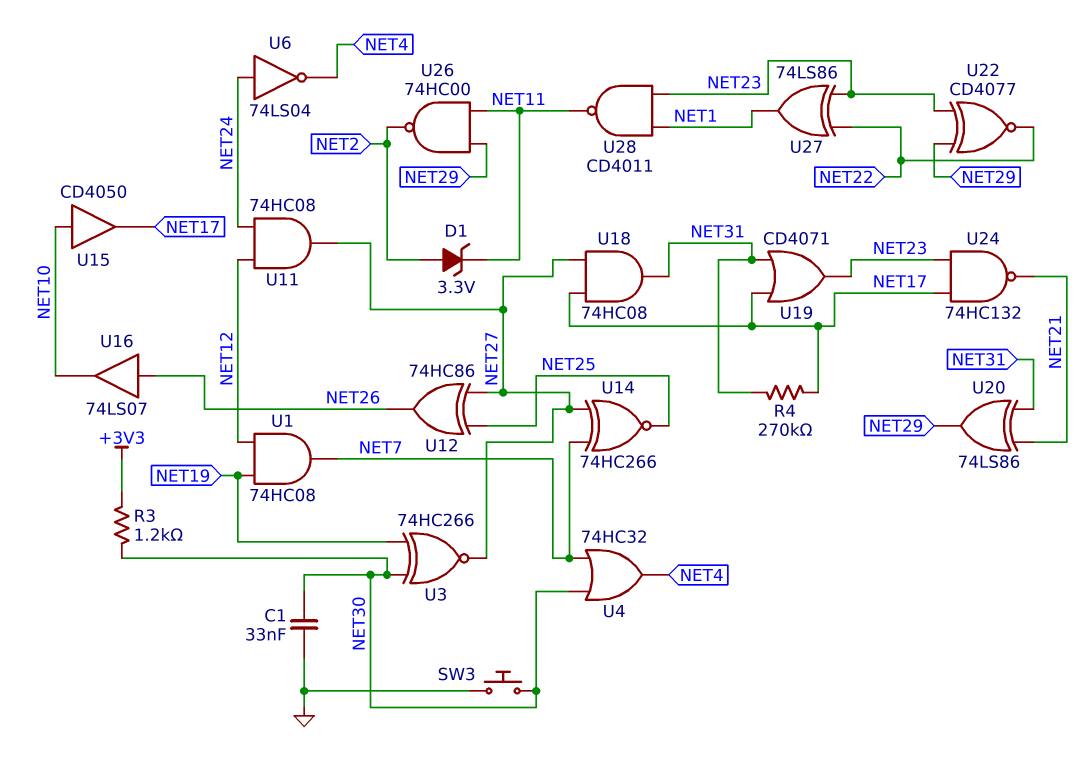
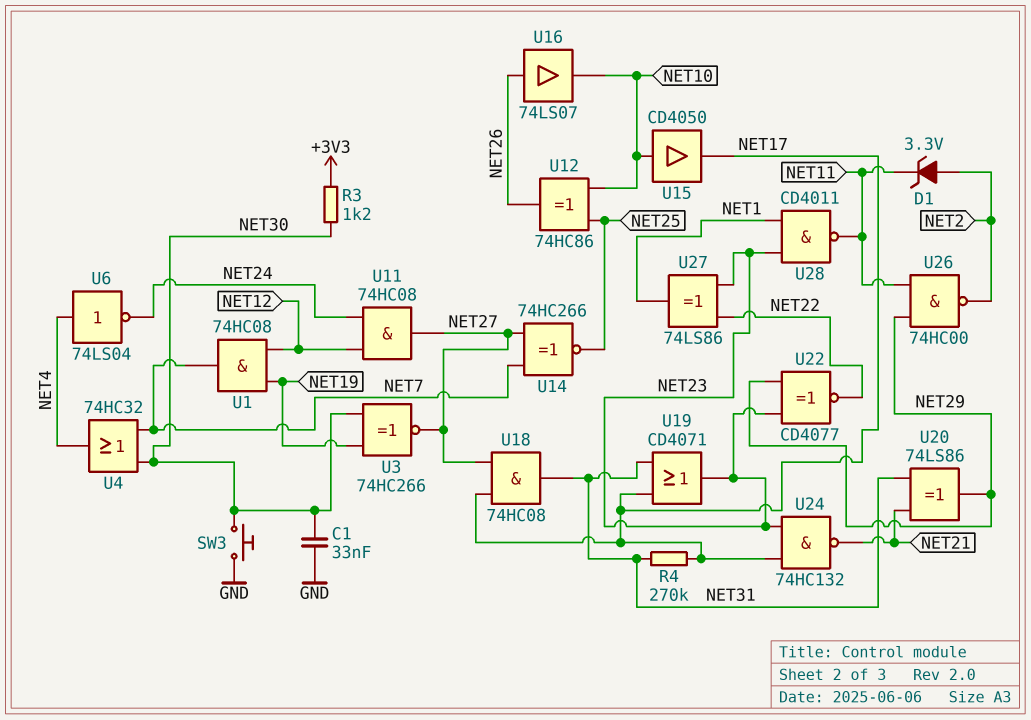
U6: NOT 74LS04 (in NET24, out NET4) -> NOT 74LS04 (in NET4, out NET24)
U12: XOR 74HC86 (in NET25, in NET27, out NET26) -> XOR 74HC86 (in NET10, in NET25, out NET26)

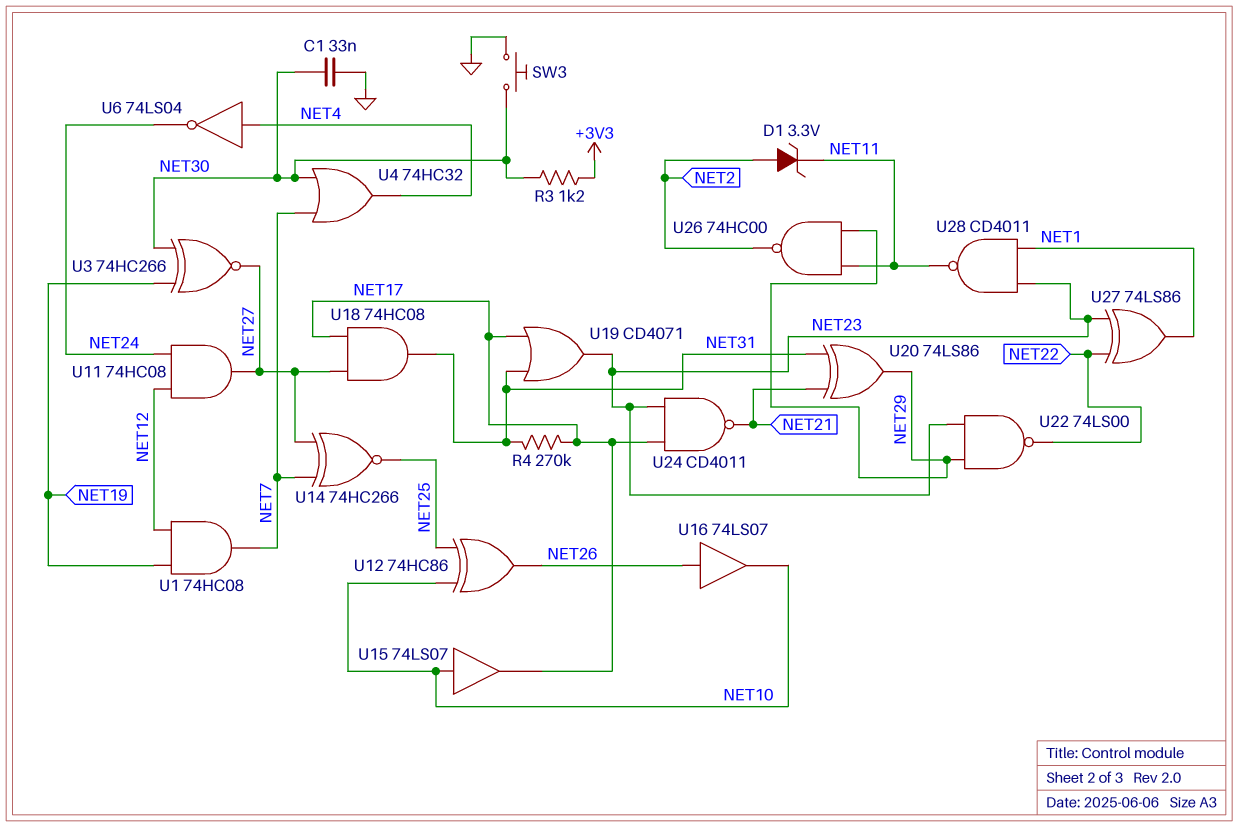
U15: buffer CD4050 (in NET10, out NET17) -> buffer 74LS07 (in NET10, out NET17)
U22: XNOR CD4077 (in NET23, in NET29, out NET22) -> NAND 74LS00 (in NET23, in NET29, out NET22)
U24: NAND 74HC132 (in NET17, in NET23, out NET21) -> NAND CD4011 (in NET17, in NET23, out NET21)

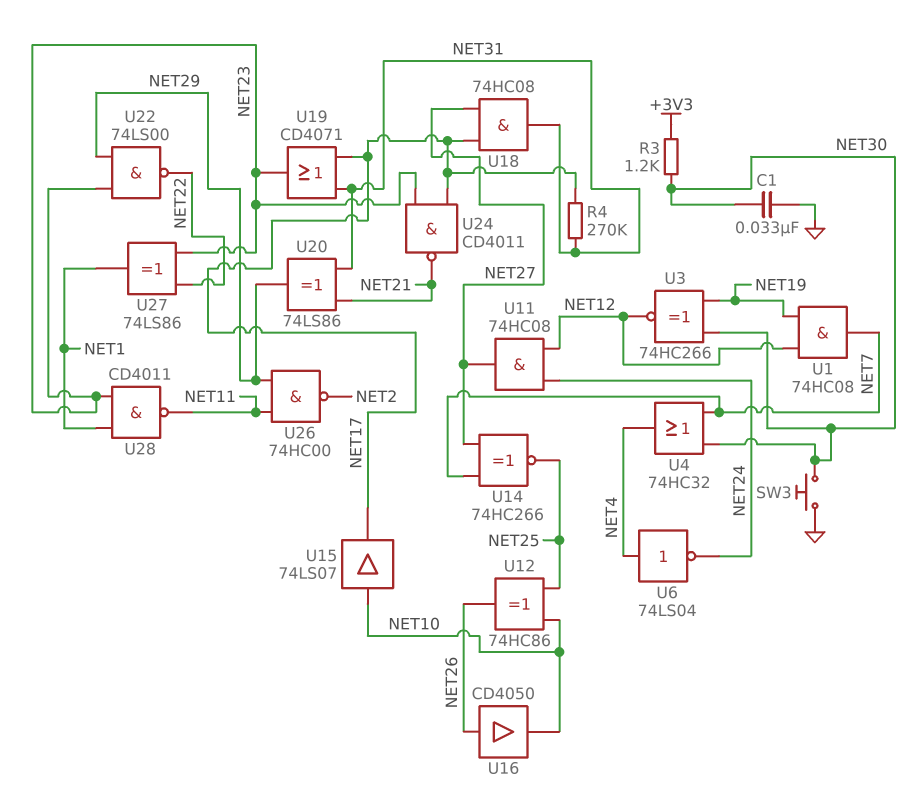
D1: zener 3.3V (A NET2, K NET11) -> none
U3: XNOR 74HC266 (in NET19, in NET30, out NET27) -> XNOR 74HC266 (in NET19, in NET30, out NET12)
U16: buffer 74LS07 (in NET26, out NET10) -> buffer CD4050 (in NET26, out NET10)

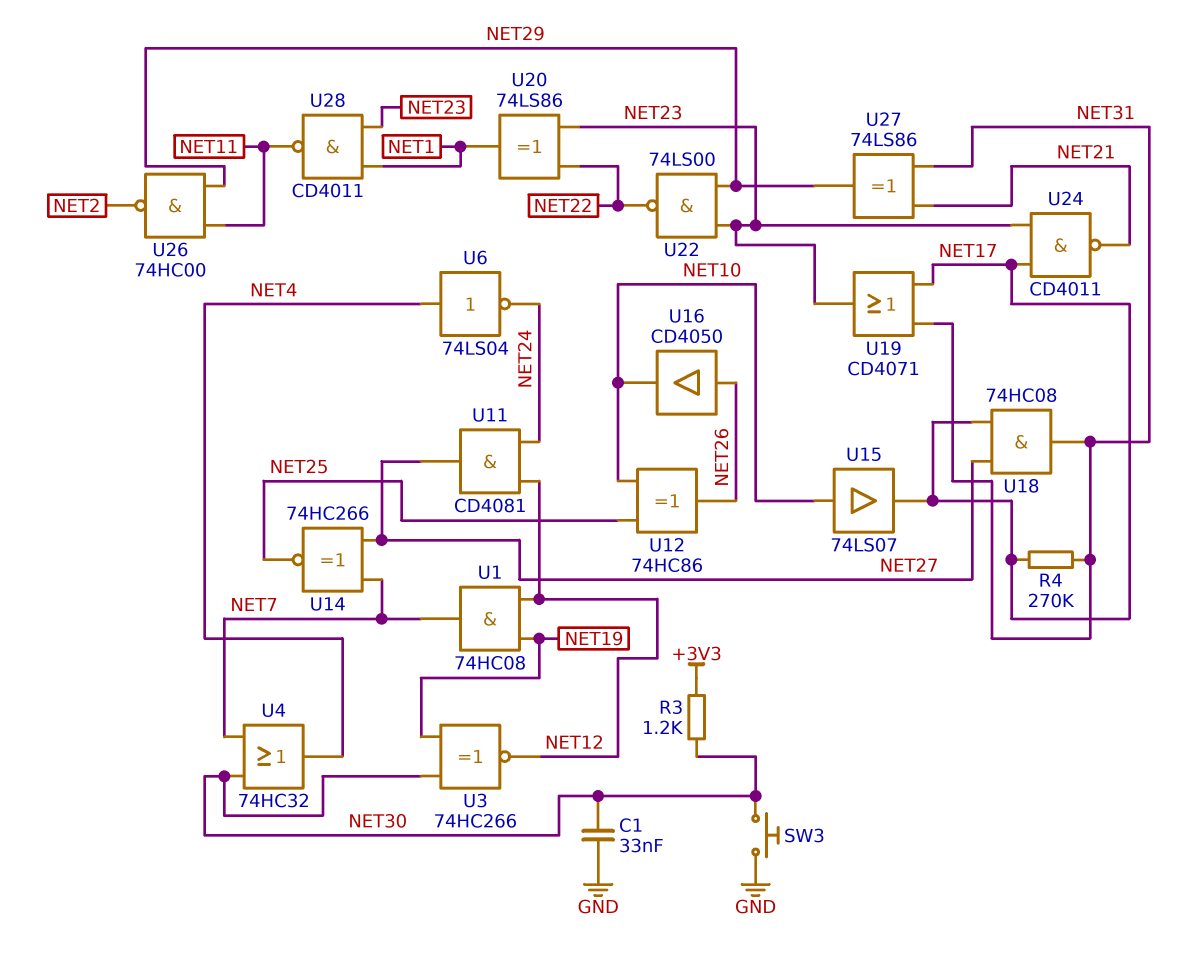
U11: AND 74HC08 (in NET12, in NET24, out NET27) -> AND CD4081 (in NET12, in NET24, out NET27)
U20: XOR 74LS86 (in NET21, in NET31, out NET29) -> XOR 74LS86 (in NET22, in NET23, out NET1)
U27: XOR 74LS86 (in NET22, in NET23, out NET1) -> XOR 74LS86 (in NET21, in NET31, out NET29)

